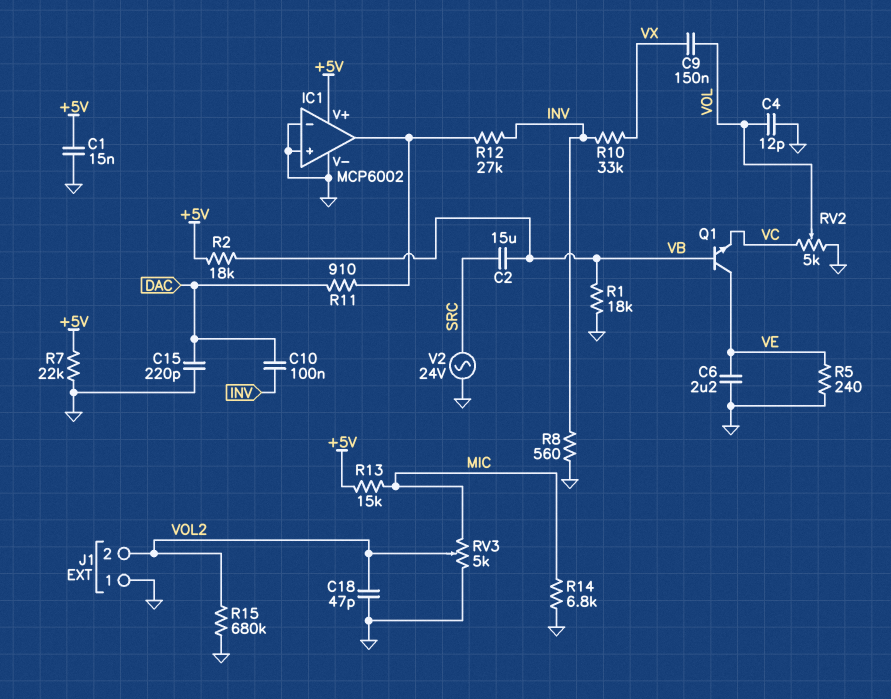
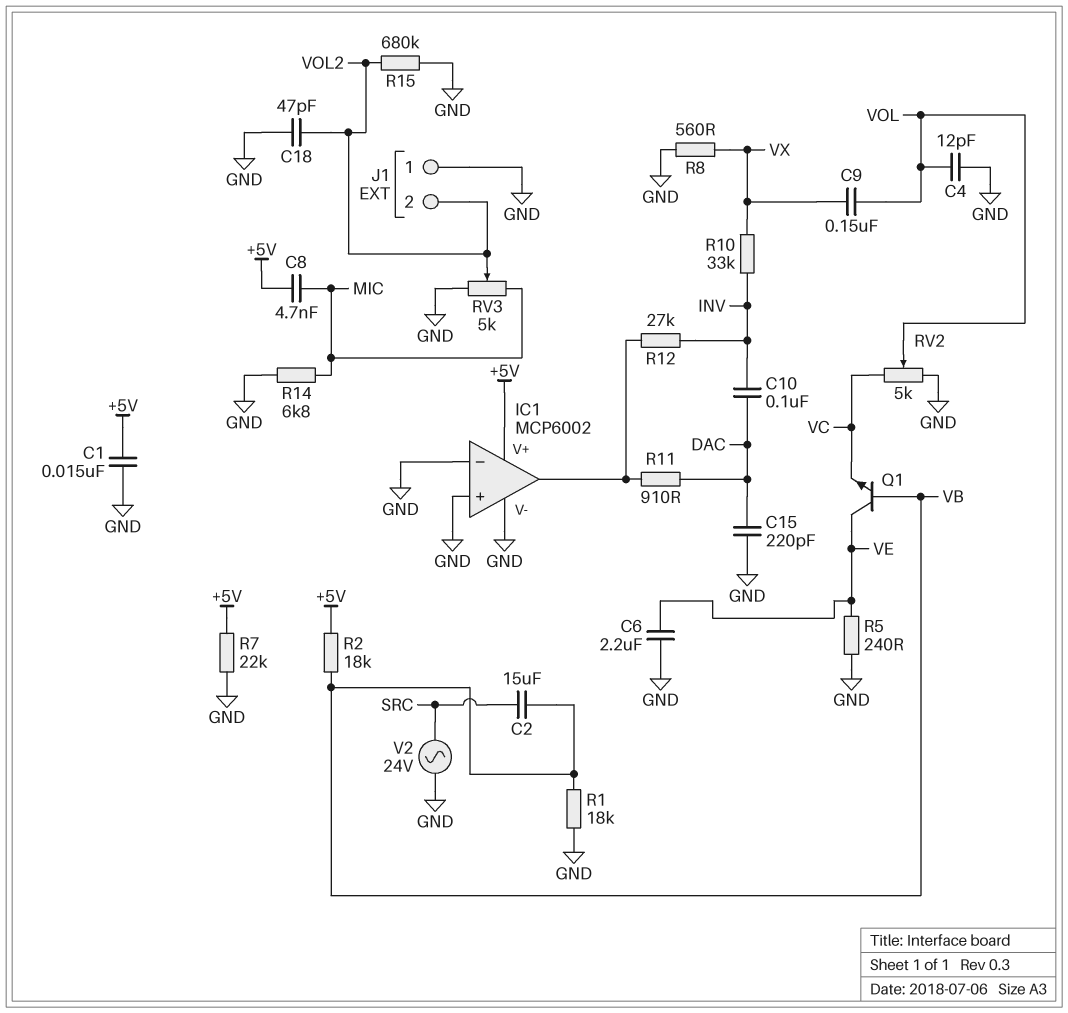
C8: none -> 4.7nF (+5V, MIC)
R8: 560 (GND, INV) -> 560 (GND, VX)
R13: 15k (+5V, MIC) -> none

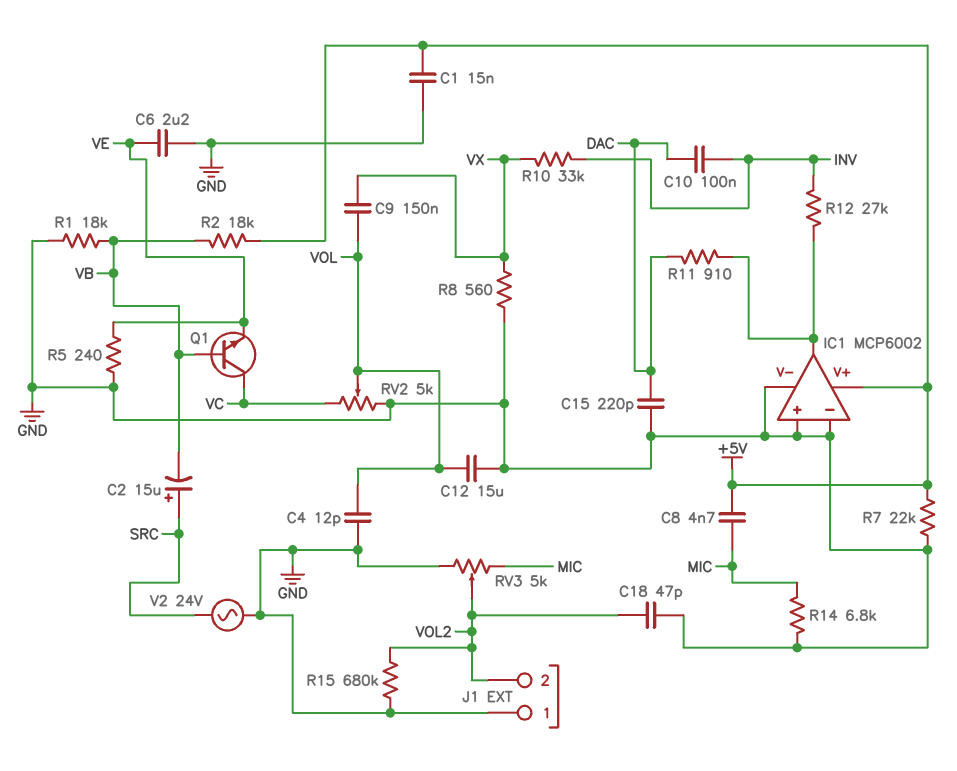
C2: 15uF (SRC, VB) -> 15uF (plus SRC, minus VB)
C12: none -> 15uF (GND, VOL)
Q1: NPN (B VB, C VE, E VC) -> NPN (B VB, C VC, E VE)

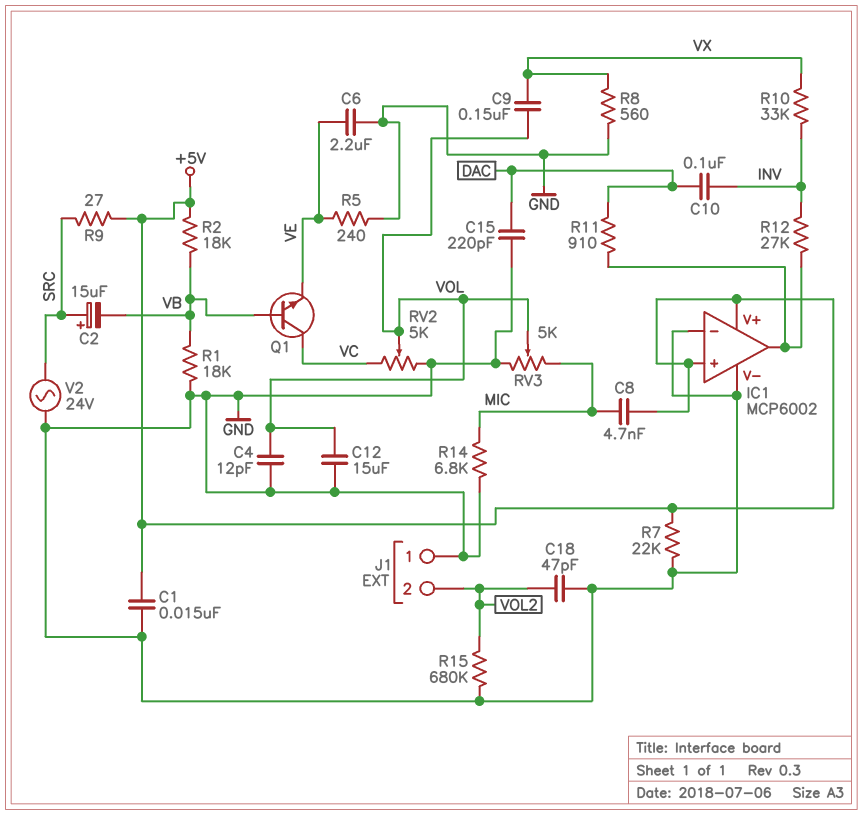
IC1 pin in+: GND -> +5V
R9: none -> 27 (+5V, SRC)
RV3: 5k (GND, MIC, wiper VOL2) -> 5k (GND, MIC, wiper VOL)

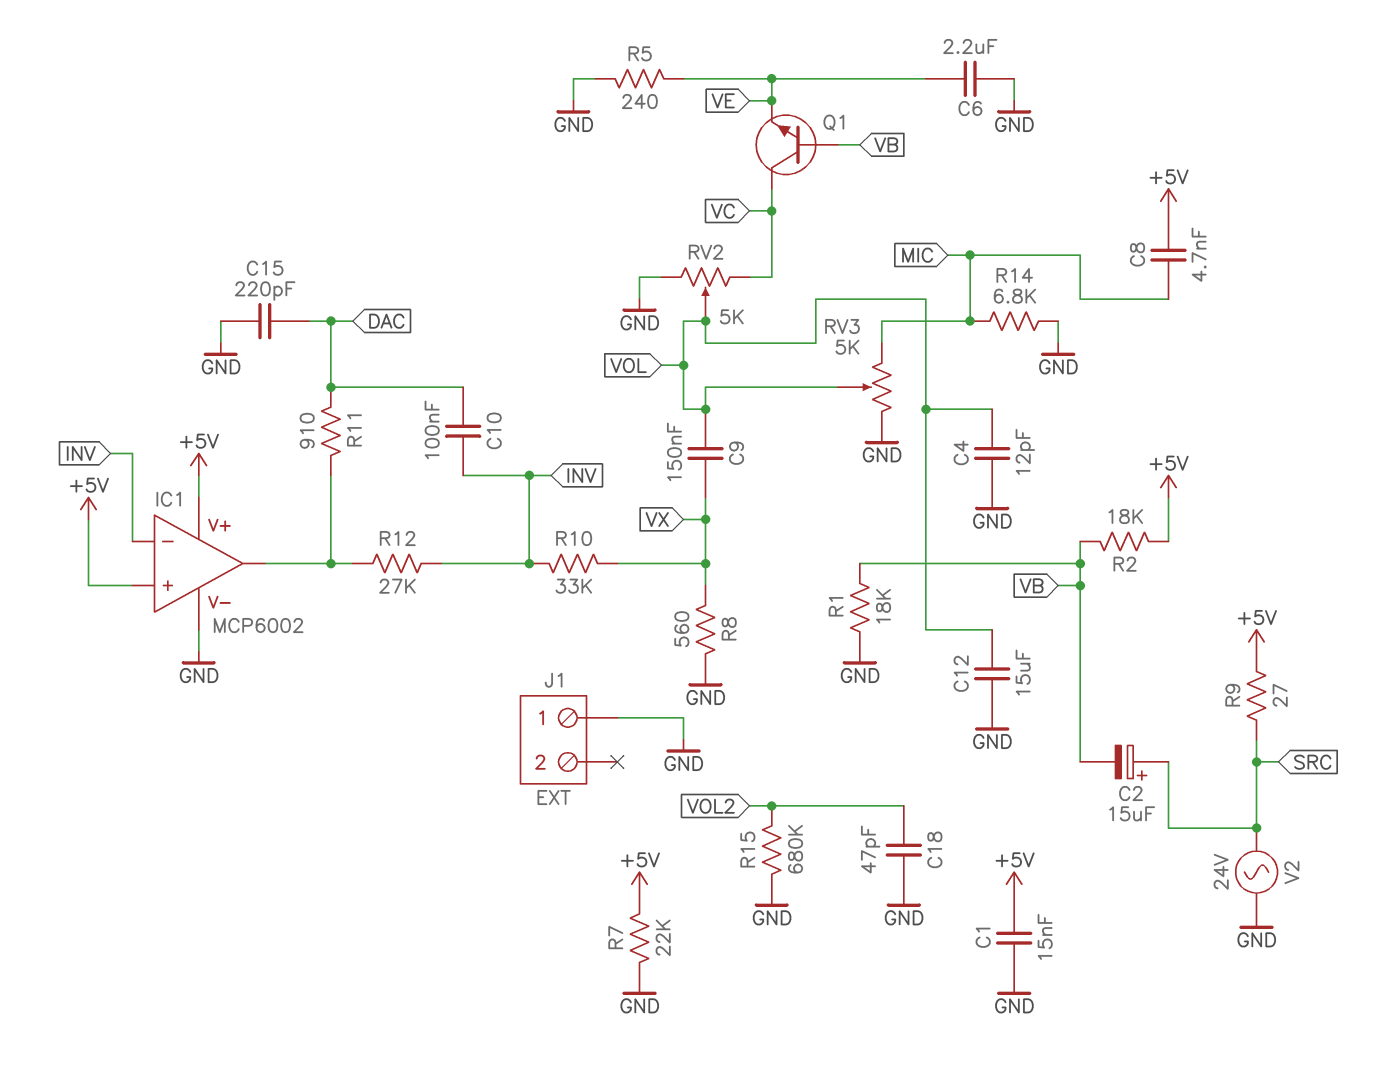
IC1 pin in-: GND -> INV
J1 pin 2: VOL2 -> none

